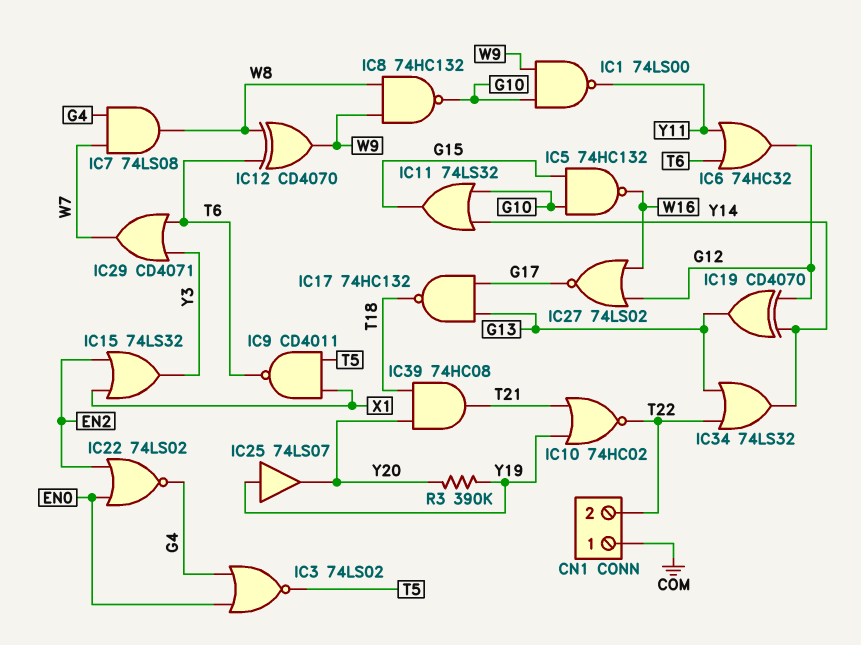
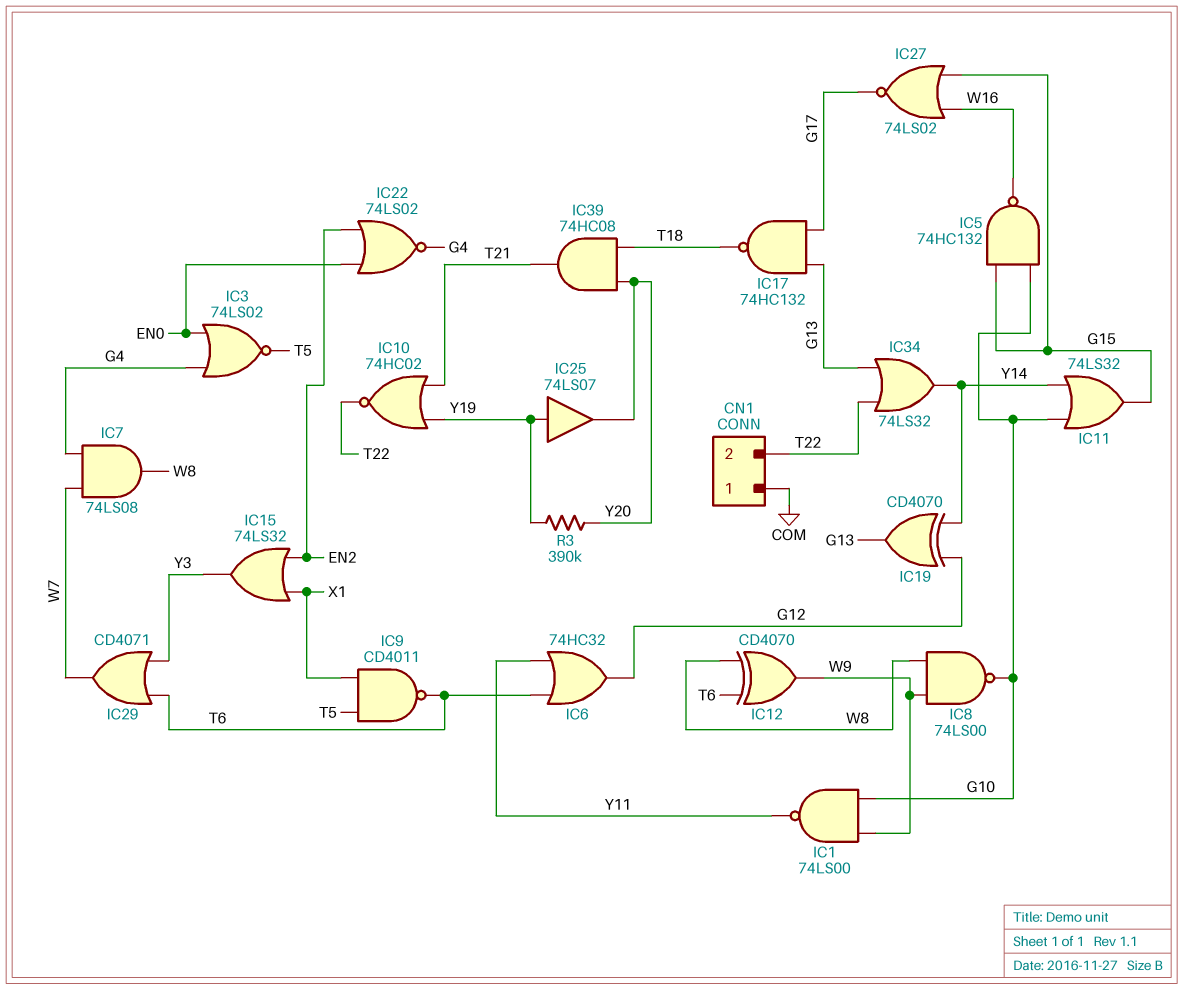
IC8: NAND 74HC132 (in W8, in W9, out G10) -> NAND 74LS00 (in W8, in W9, out G10)
IC27: NOR 74LS02 (in G12, in W16, out G17) -> NOR 74LS02 (in G15, in W16, out G17)

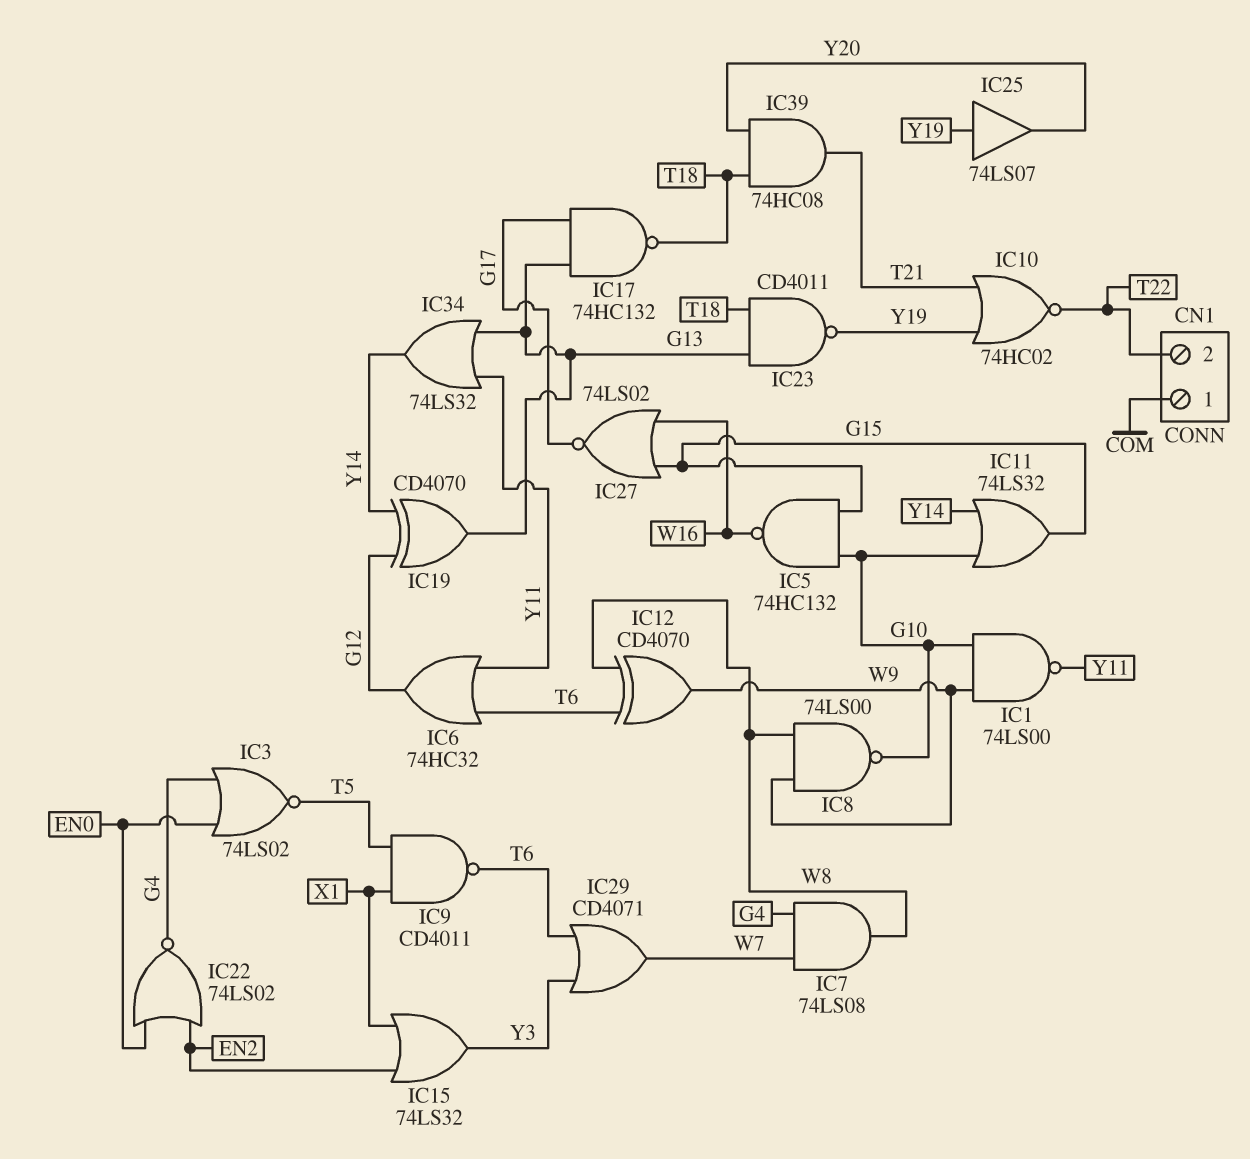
IC23: none -> NAND CD4011 (in G13, in T18, out Y19)
IC34: OR 74LS32 (in G13, in T22, out Y14) -> OR 74LS32 (in G13, in Y11, out Y14)
R3: 390k (Y19, Y20) -> none

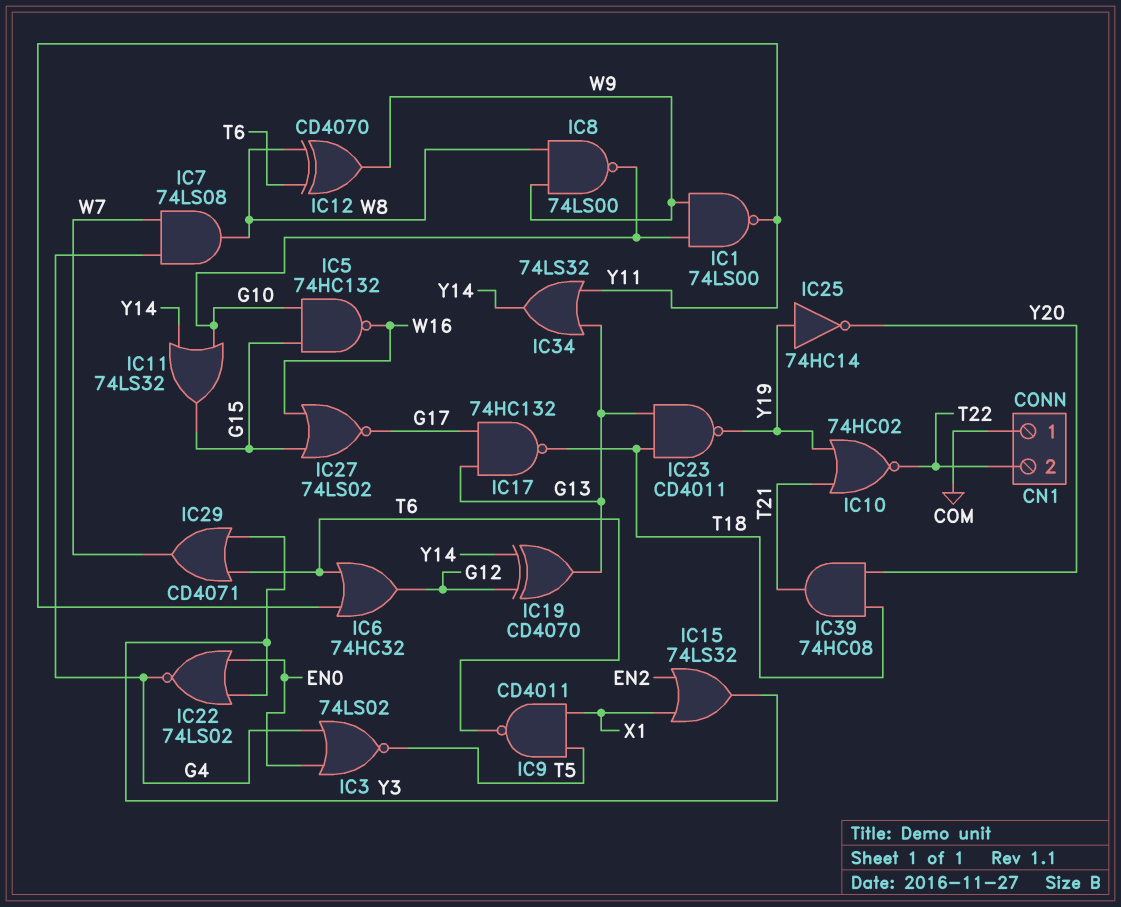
IC22: NOR 74LS02 (in EN0, in EN2, out G4) -> NOR 74LS02 (in EN0, in Y3, out G4)
IC25: buffer 74LS07 (in Y19, out Y20) -> NOT 74HC14 (in Y19, out Y20)

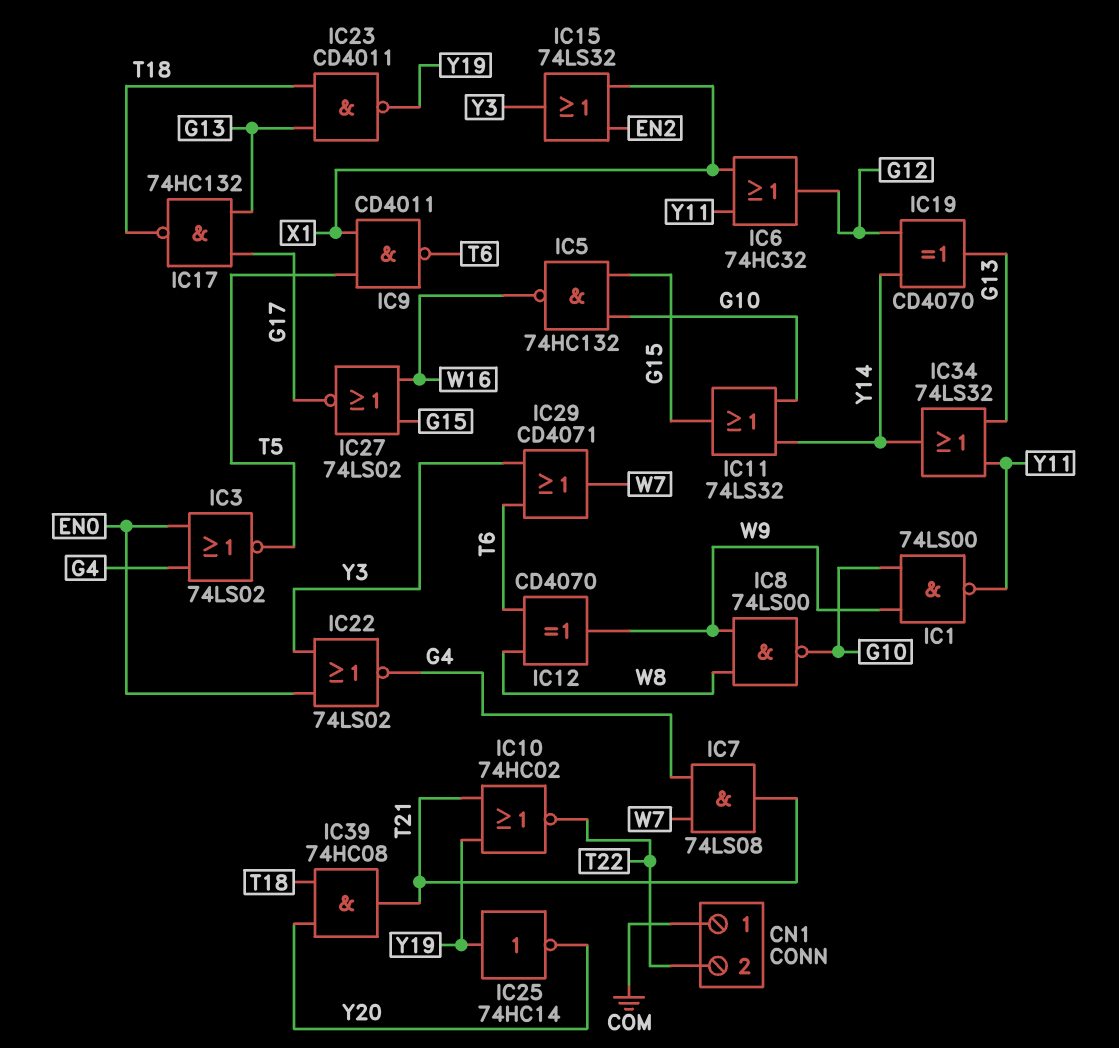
IC6: OR 74HC32 (in T6, in Y11, out G12) -> OR 74HC32 (in X1, in Y11, out G12)
IC7: AND 74LS08 (in G4, in W7, out W8) -> AND 74LS08 (in G4, in W7, out T21)

